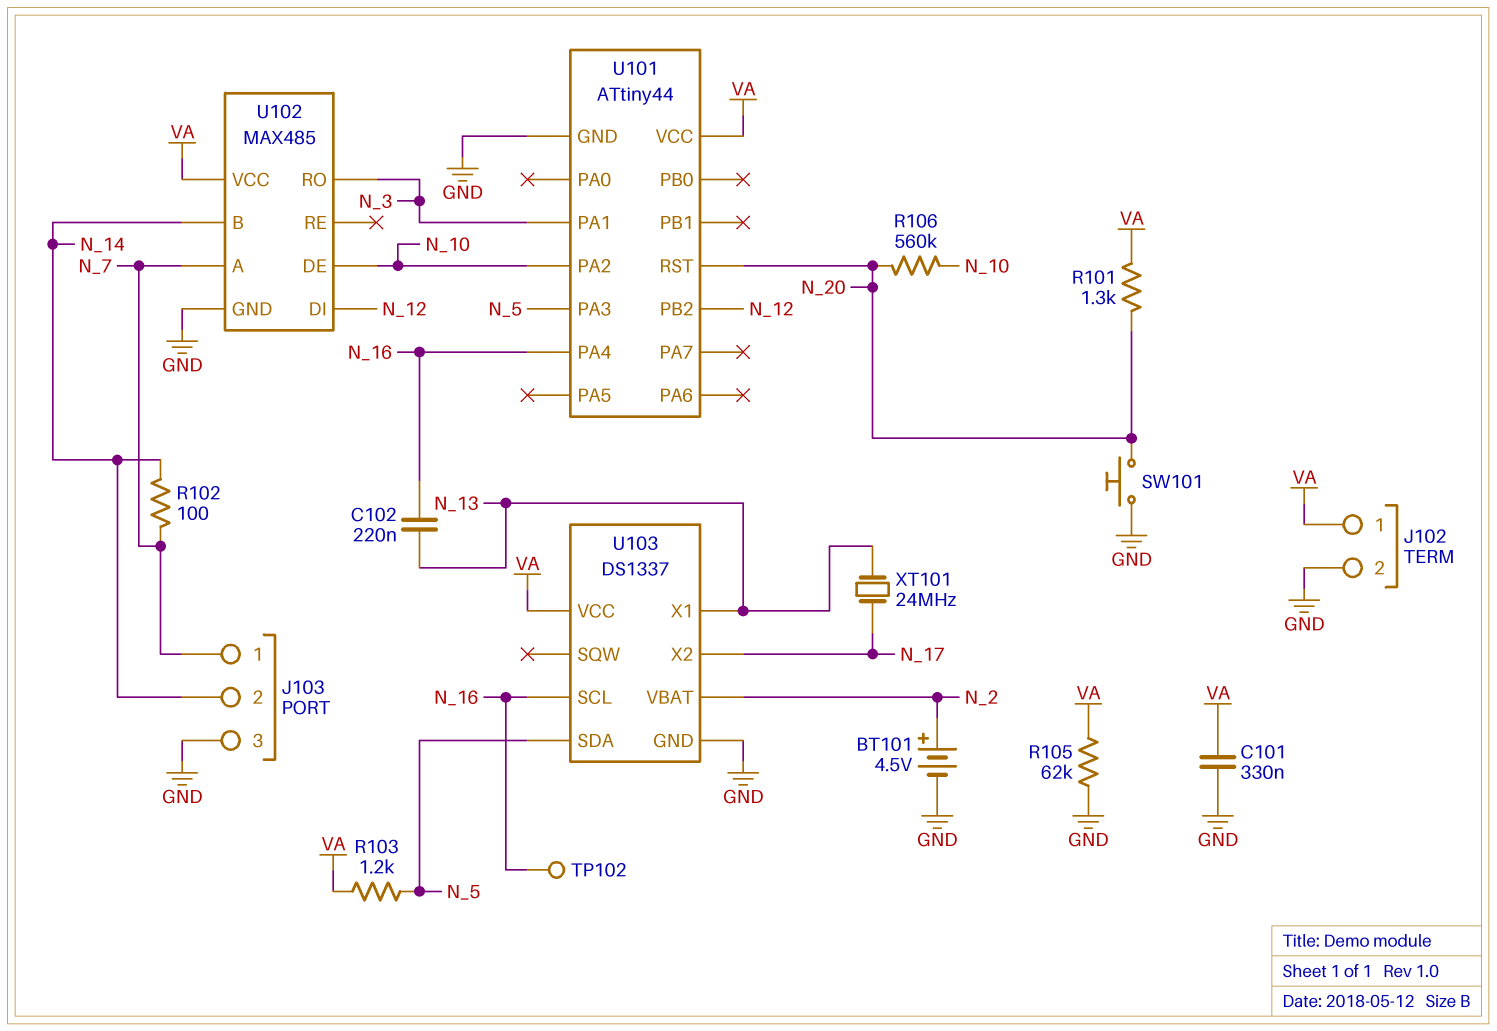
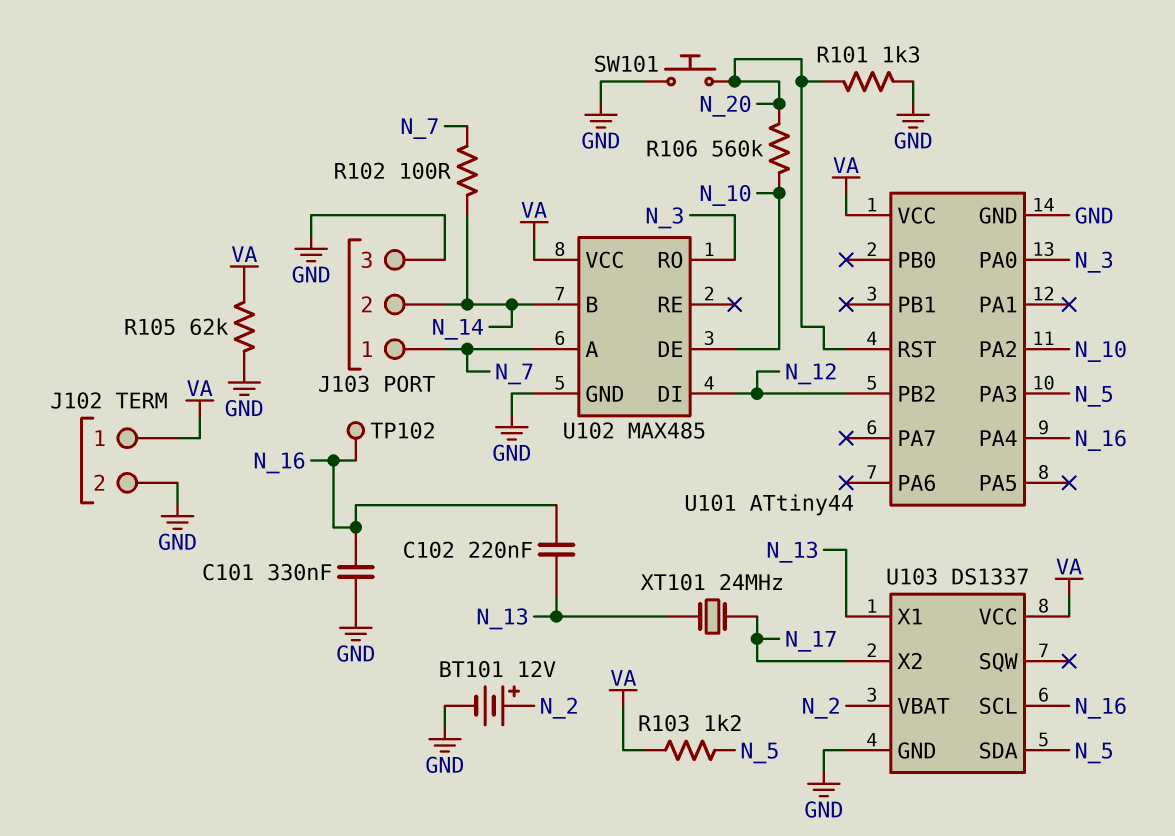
BT101: 4.5V (plus N_2, minus GND) -> 12V (plus N_2, minus GND)
C101: 330nF (GND, VA) -> 330nF (GND, N_16)
R101: 1.3k (N_20, VA) -> 1.3k (GND, N_20)
U101 pin PA0: none -> N_3
U101 pin PA1: N_3 -> none

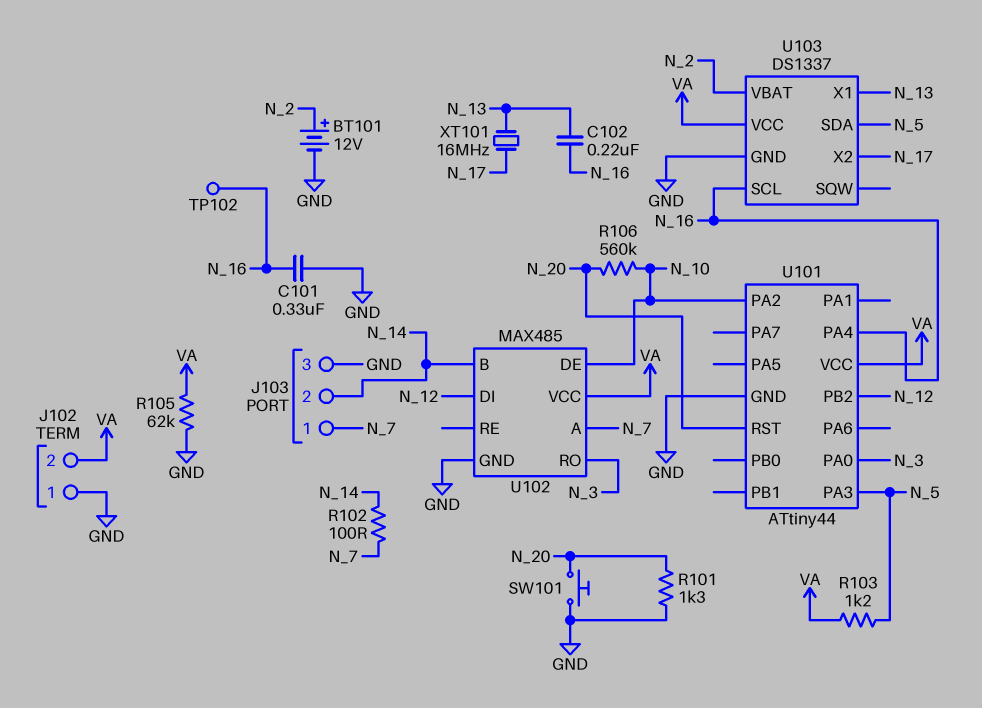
J102 pin 1: VA -> GND
J102 pin 2: GND -> VA
XT101: 24MHz (N_13, N_17) -> 16MHz (N_13, N_17)

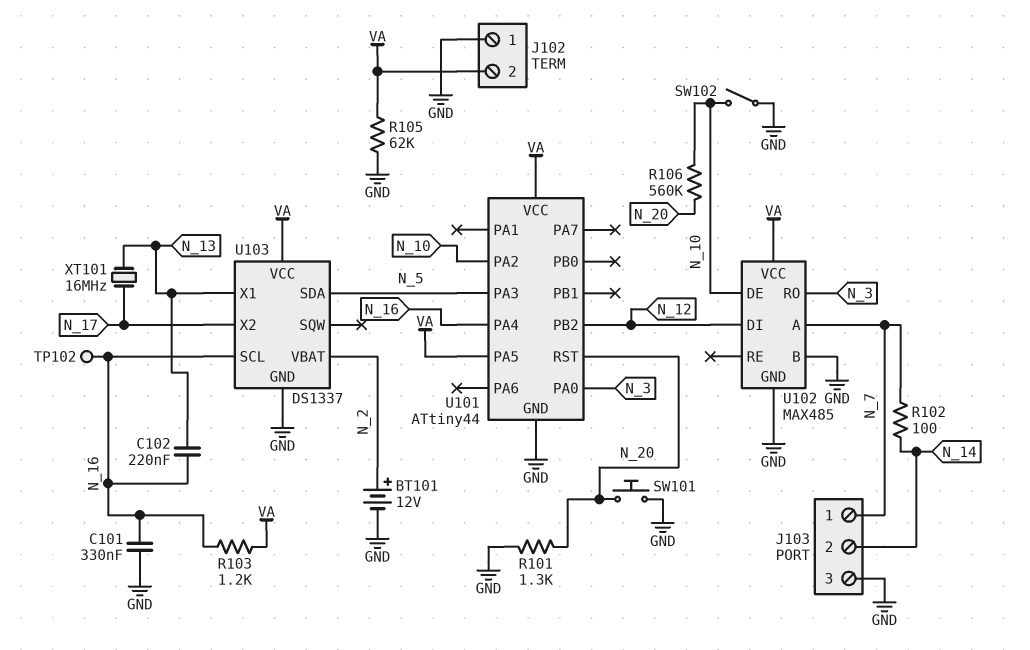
R103: 1.2k (N_5, VA) -> 1.2k (N_16, VA)
SW102: none -> switch (GND, N_10)
U101 pin PA5: none -> VA
U102 pin B: N_14 -> GND

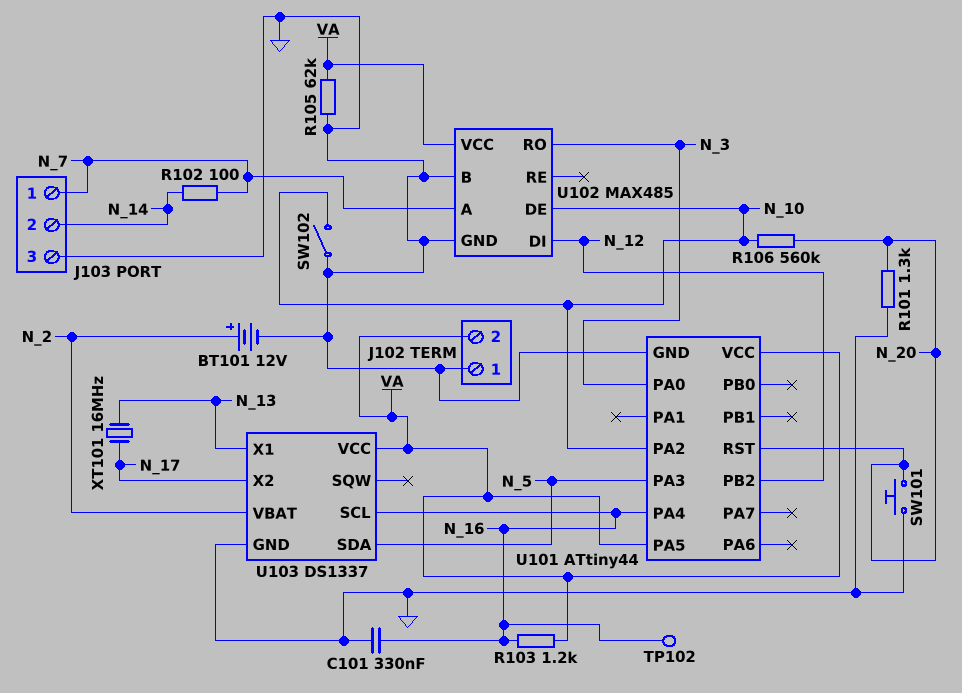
C102: 220nF (N_13, N_16) -> none

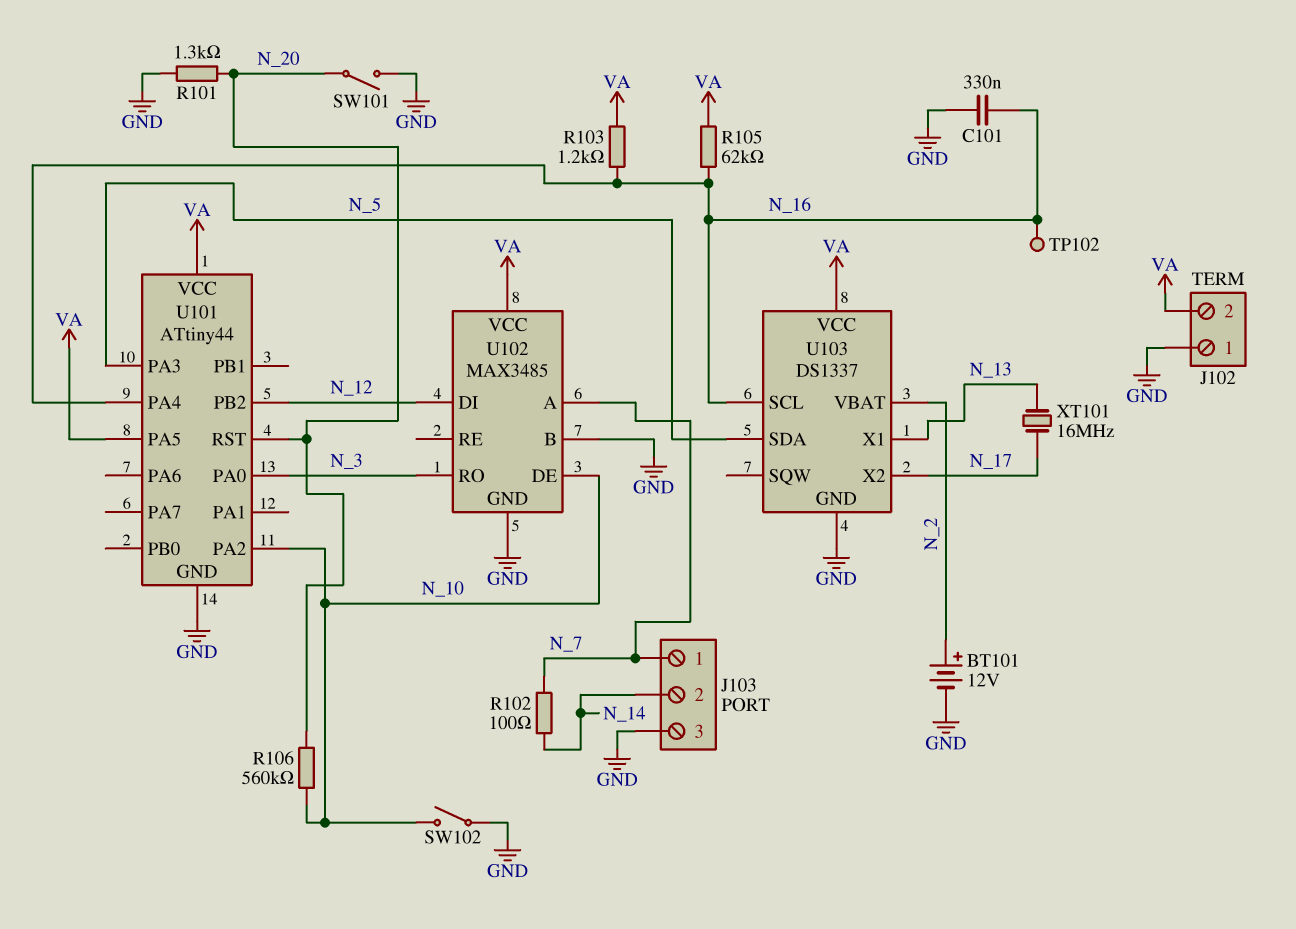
R105: 62k (GND, VA) -> 62k (N_16, VA)
SW101: button (GND, N_20) -> switch (GND, N_20)
U102: MAX485 -> MAX3485

